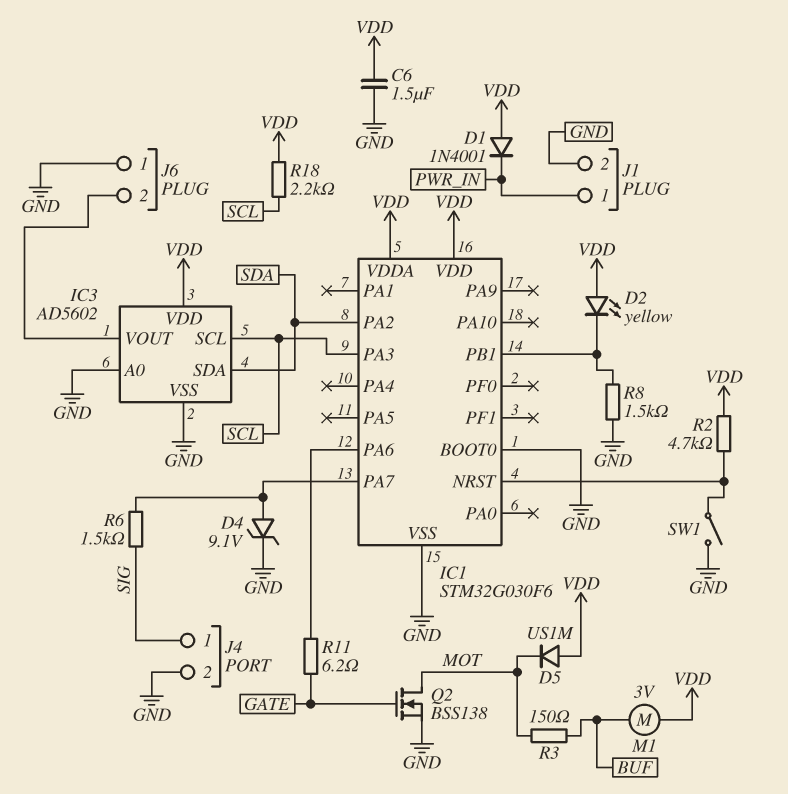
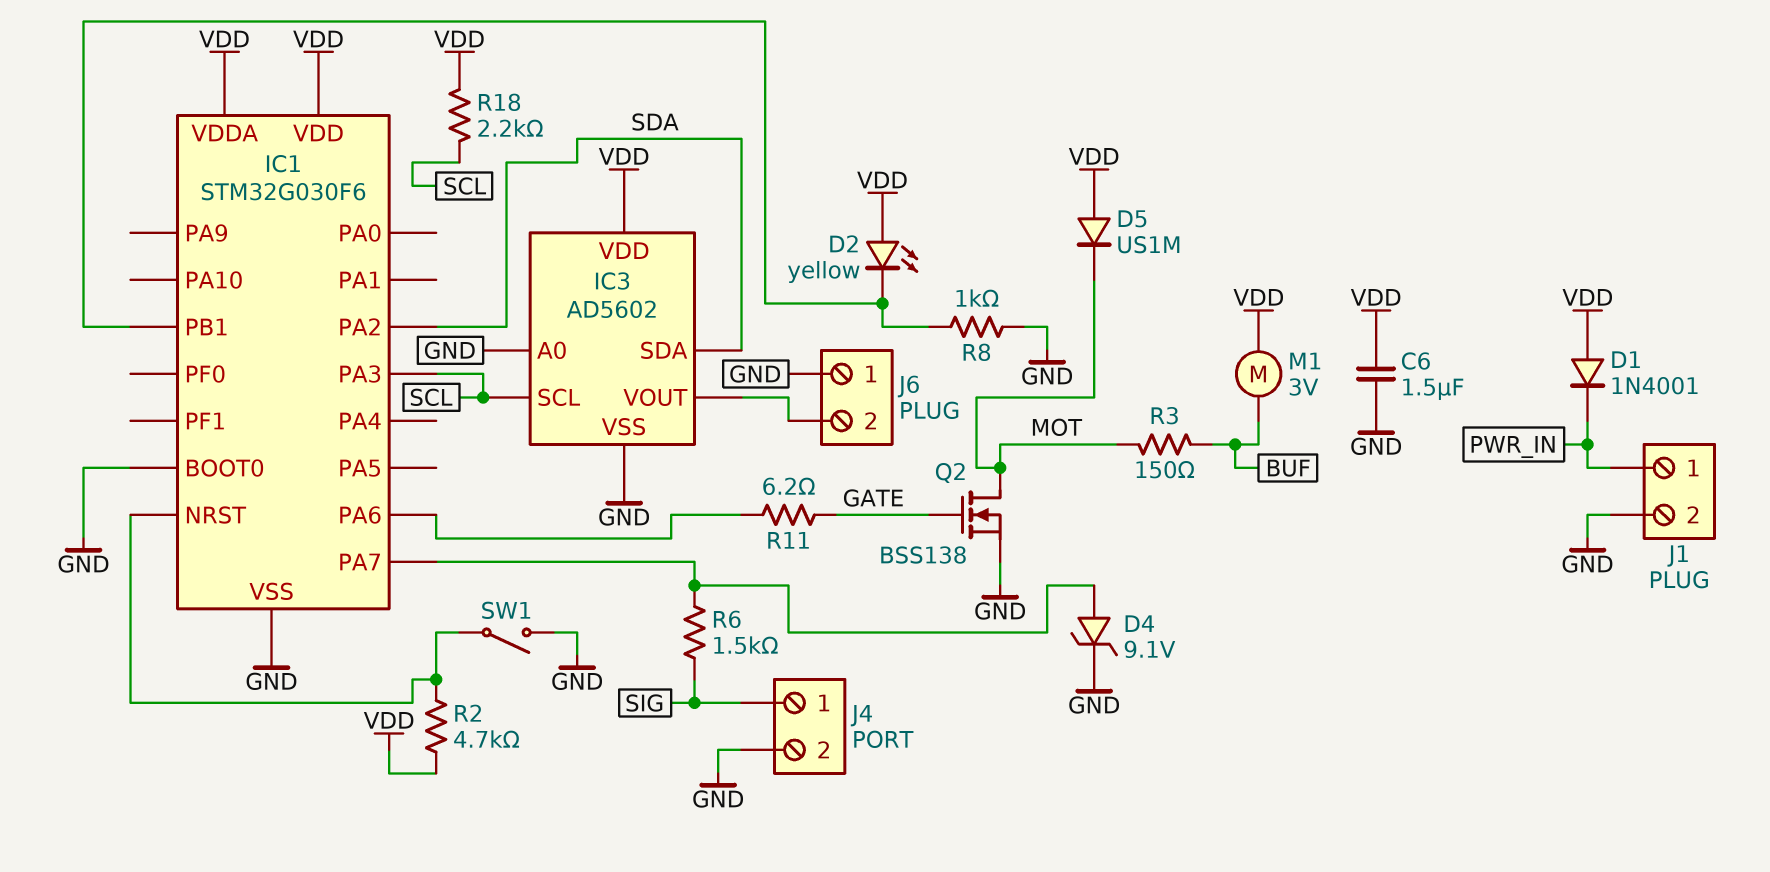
R8: 1.5k (GND, IC1/PB1) -> 1k (GND, IC1/PB1)

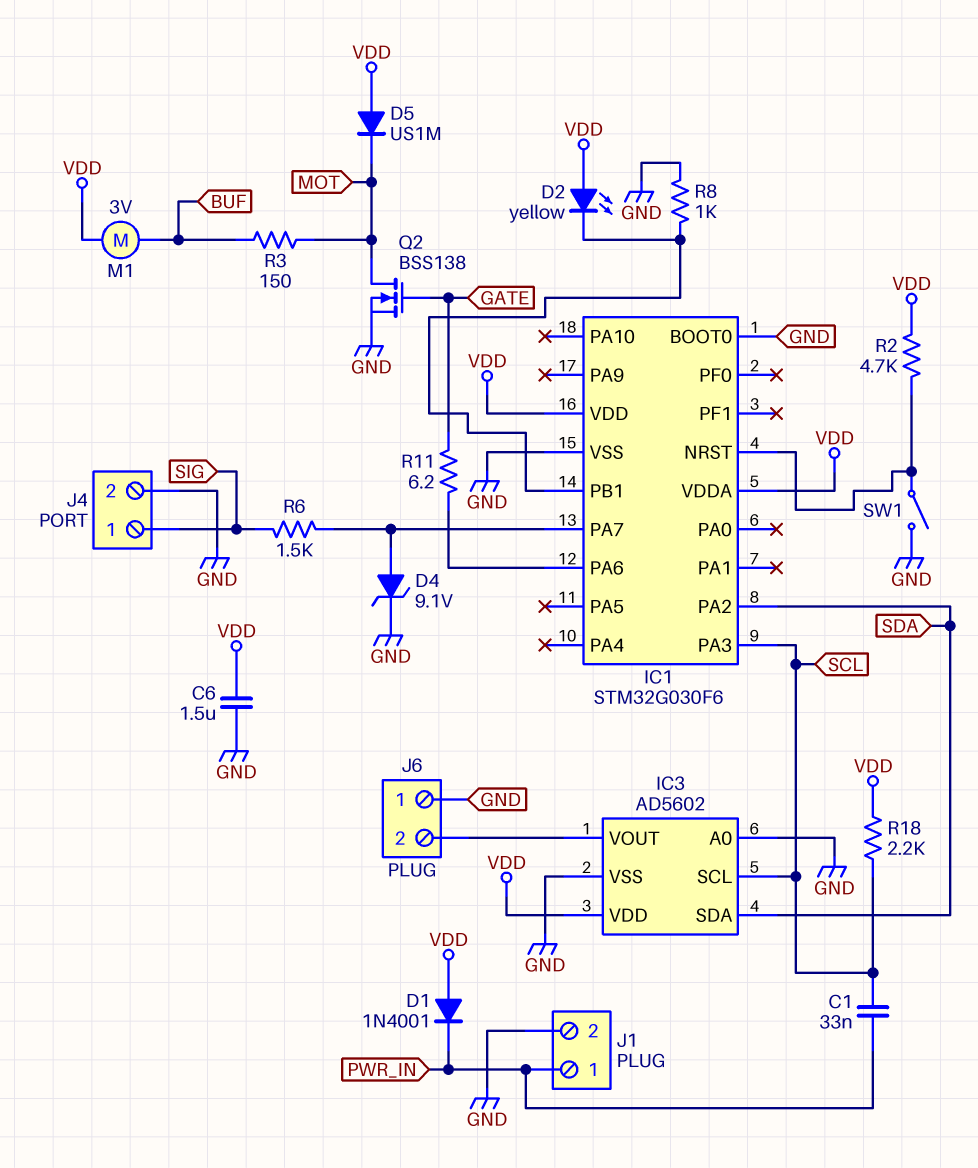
C1: none -> 33nF (PWR_IN, SCL)

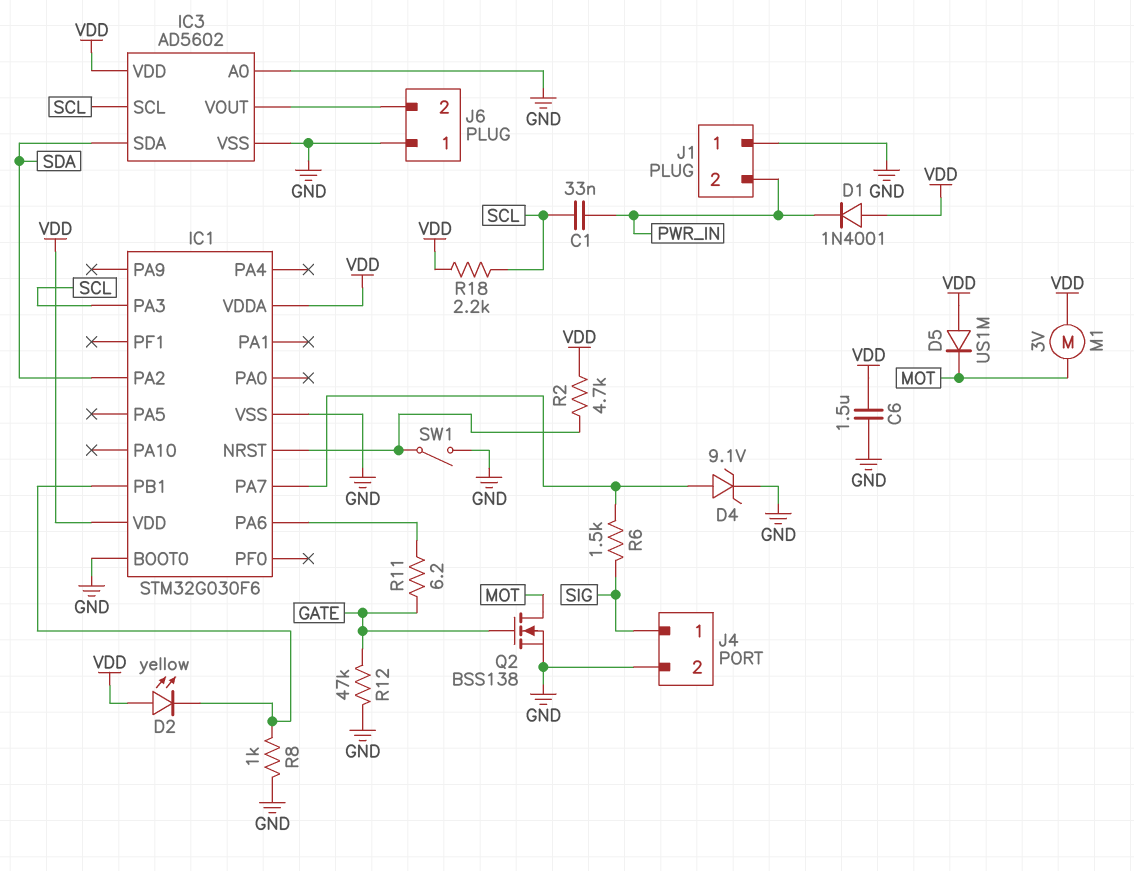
J1 pin 1: PWR_IN -> GND
J1 pin 2: GND -> PWR_IN
M1: motor 3V (BUF, VDD) -> motor 3V (MOT, VDD)
R3: 150 (BUF, MOT) -> none
R12: none -> 47k (GATE, GND)

